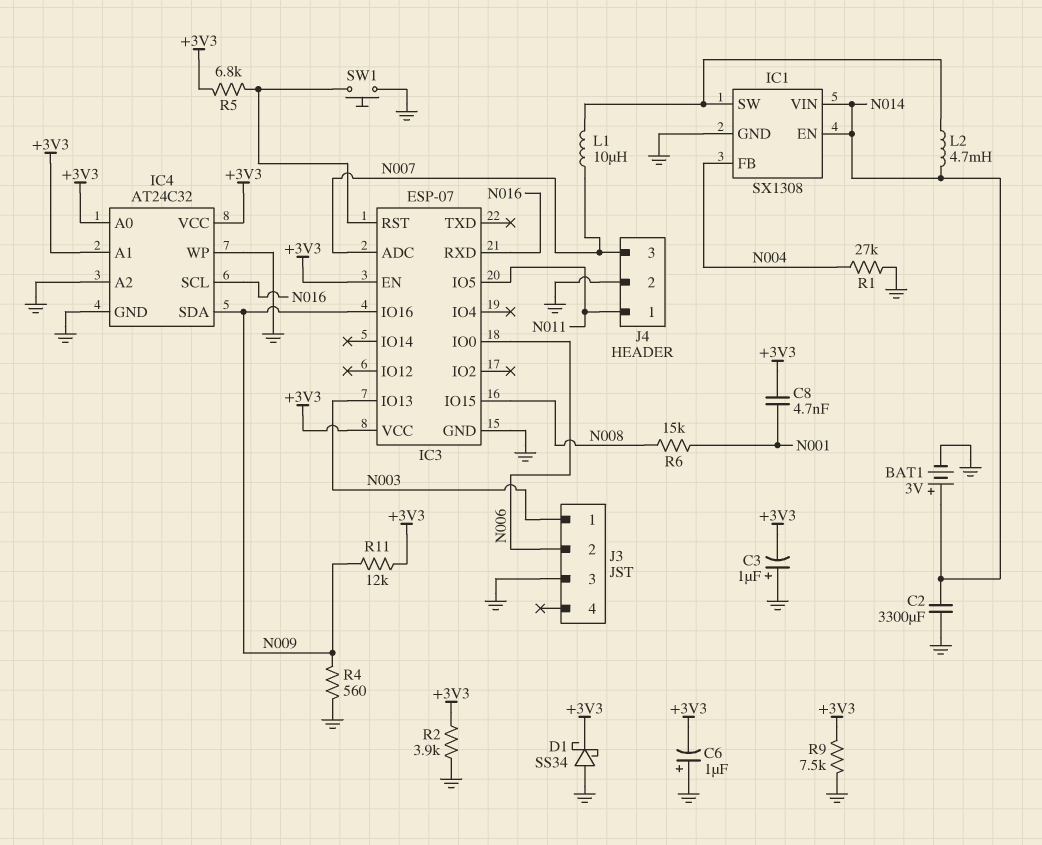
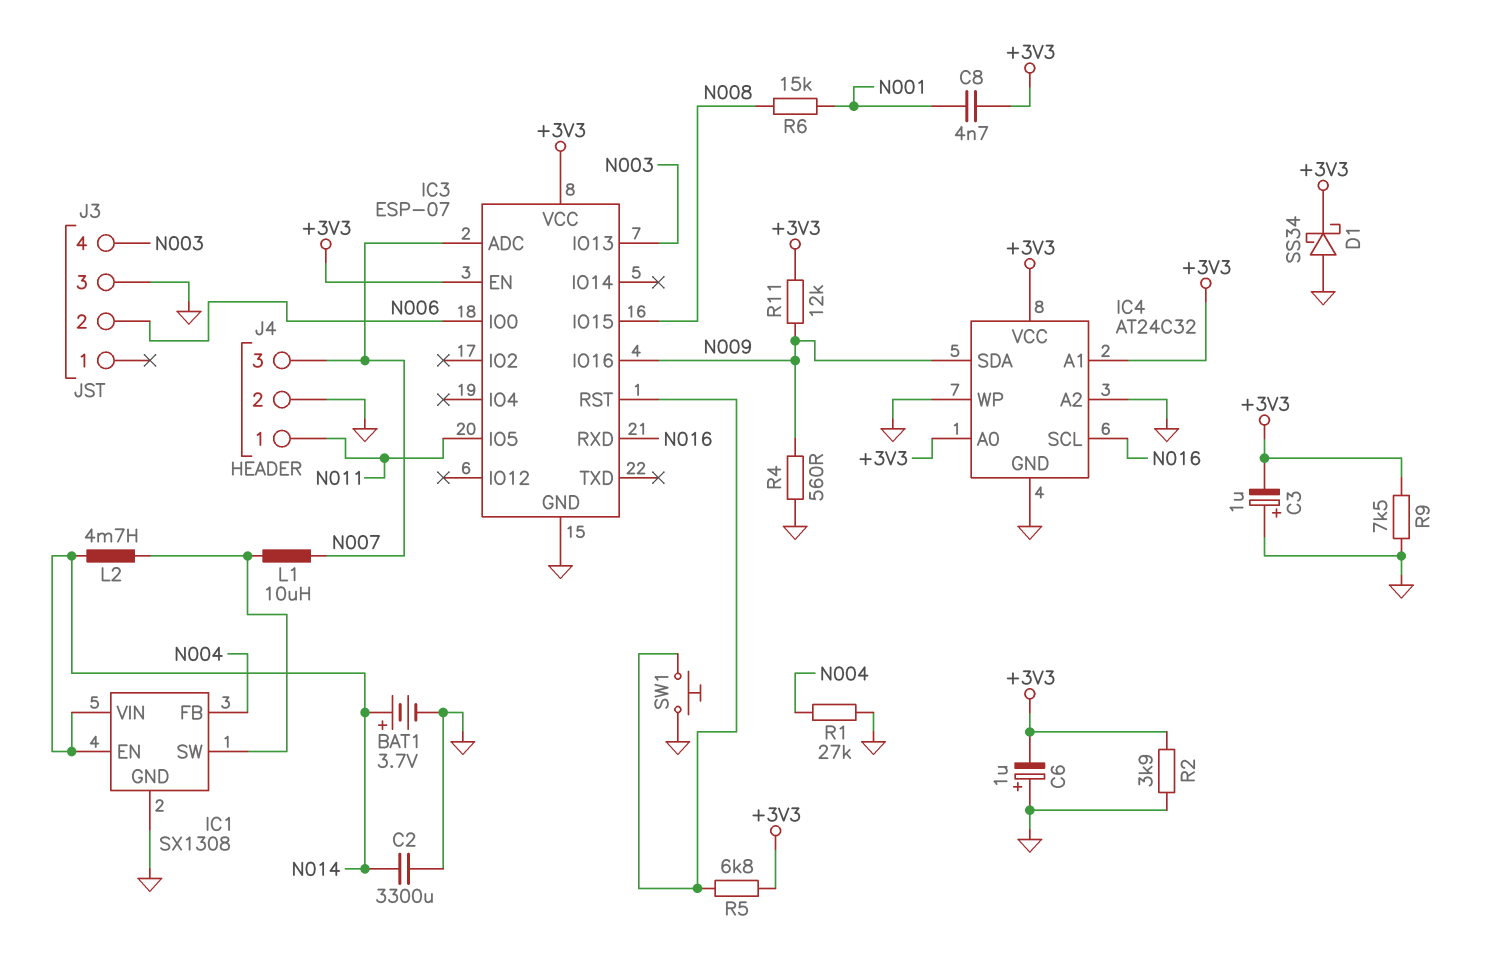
BAT1: 3V (plus N014, minus GND) -> 3.7V (plus N014, minus GND)
J3 pin 1: N003 -> none
J3 pin 4: none -> N003

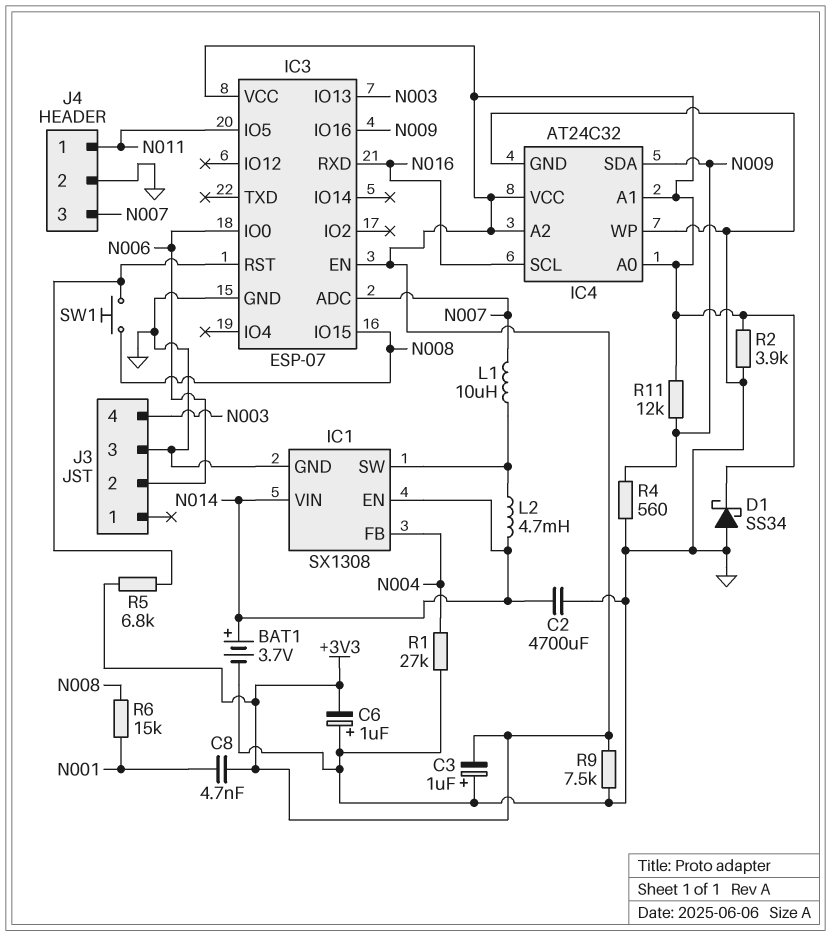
C2: 3300uF (GND, N014) -> 4700uF (GND, N014)
IC4 pin A2: GND -> +3V3
SW1: button (GND, IC3/RST) -> button (IC3/RST, N008)

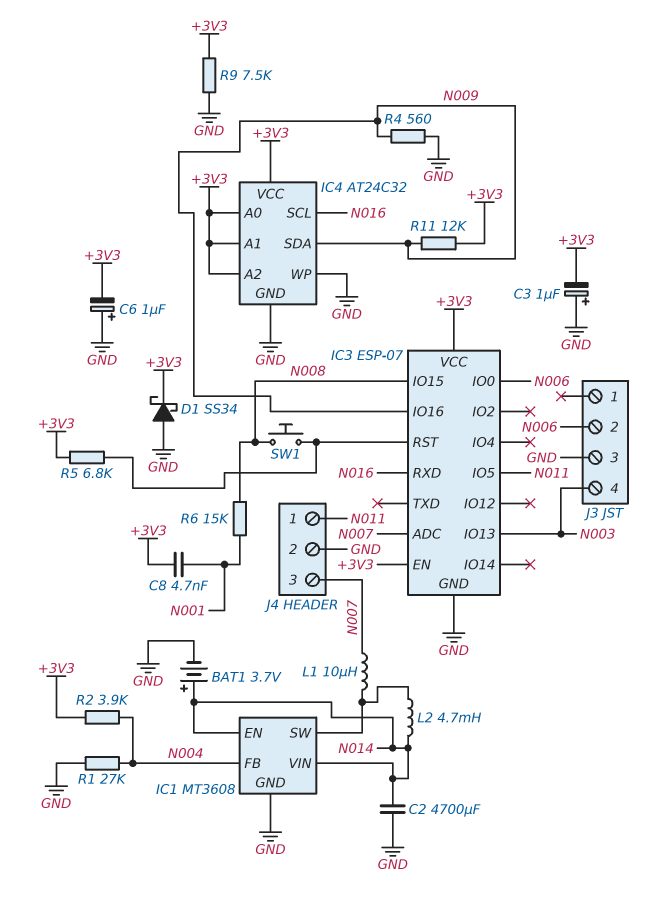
IC1: SX1308 -> MT3608
R2: 3.9k (+3V3, GND) -> 3.9k (+3V3, N004)

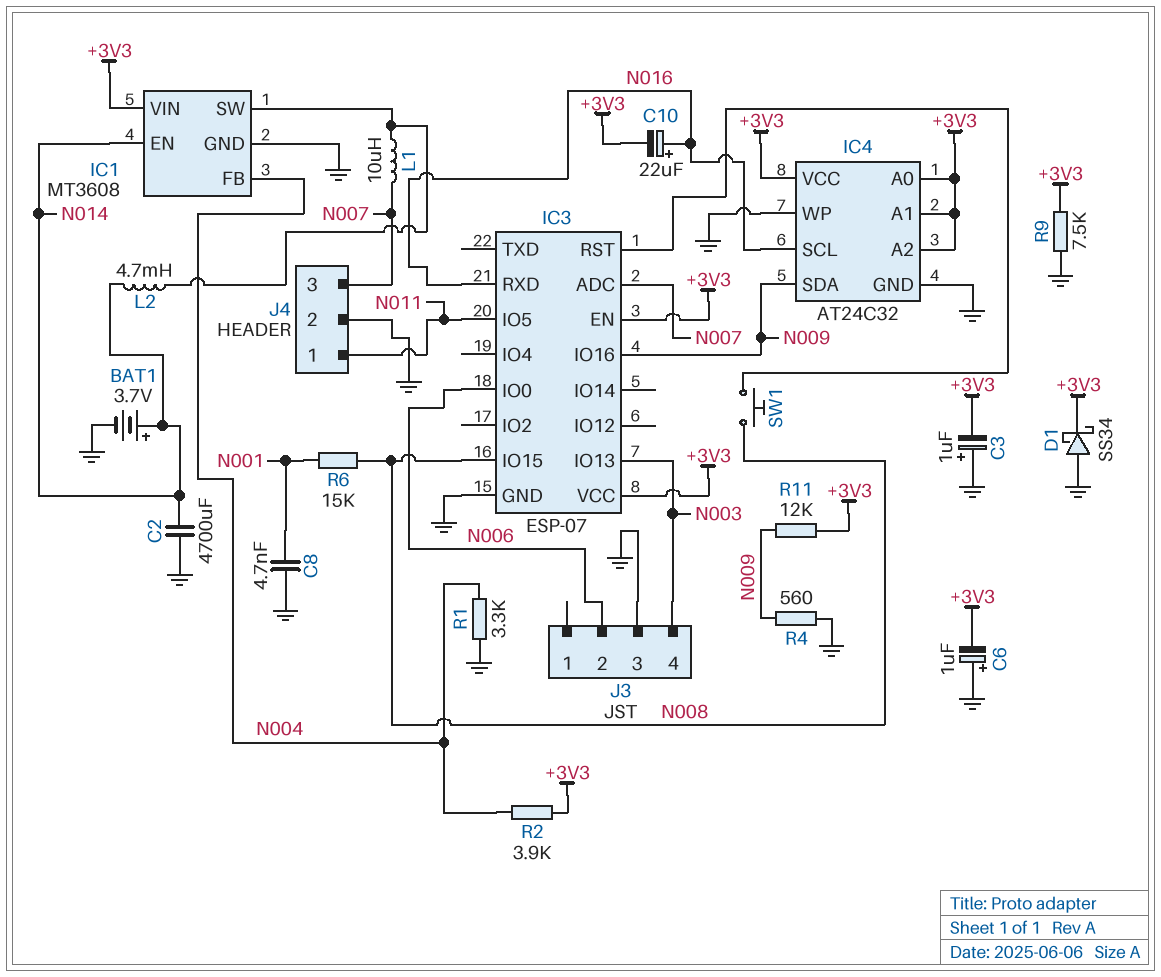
C8: 4.7nF (+3V3, N001) -> 4.7nF (GND, N001)
C10: none -> 22uF (plus N016, minus +3V3)
IC1 pin VIN: N014 -> +3V3
R1: 27k (GND, N004) -> 3.3k (GND, N004)
R5: 6.8k (+3V3, IC3/RST) -> none

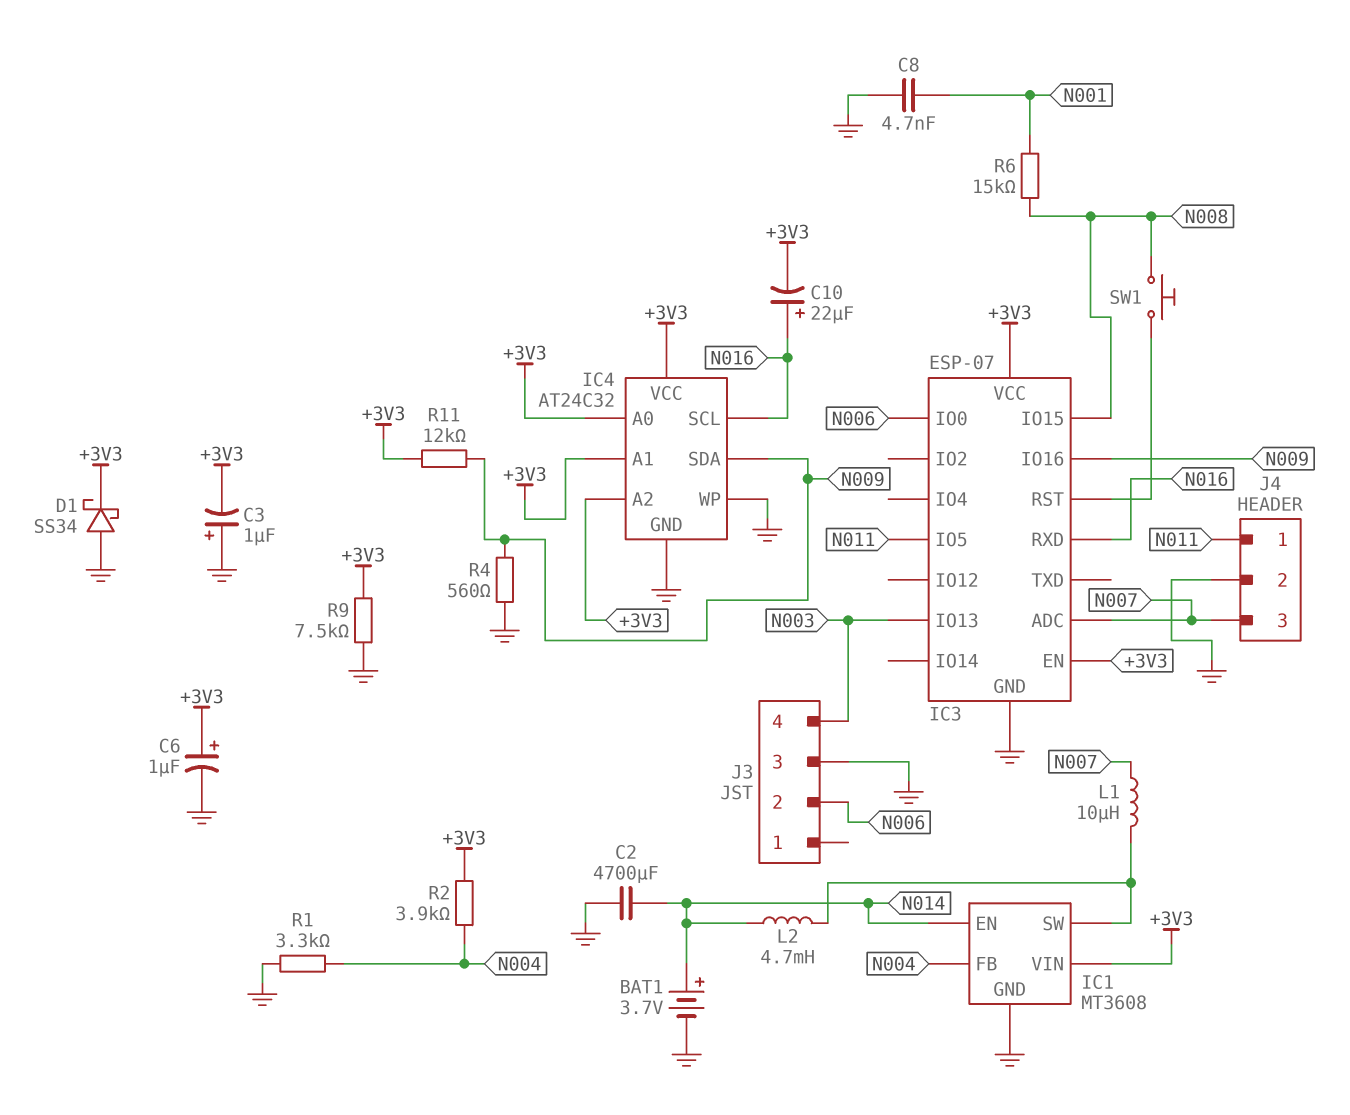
C6: 1uF (plus GND, minus +3V3) -> 1uF (plus +3V3, minus GND)

